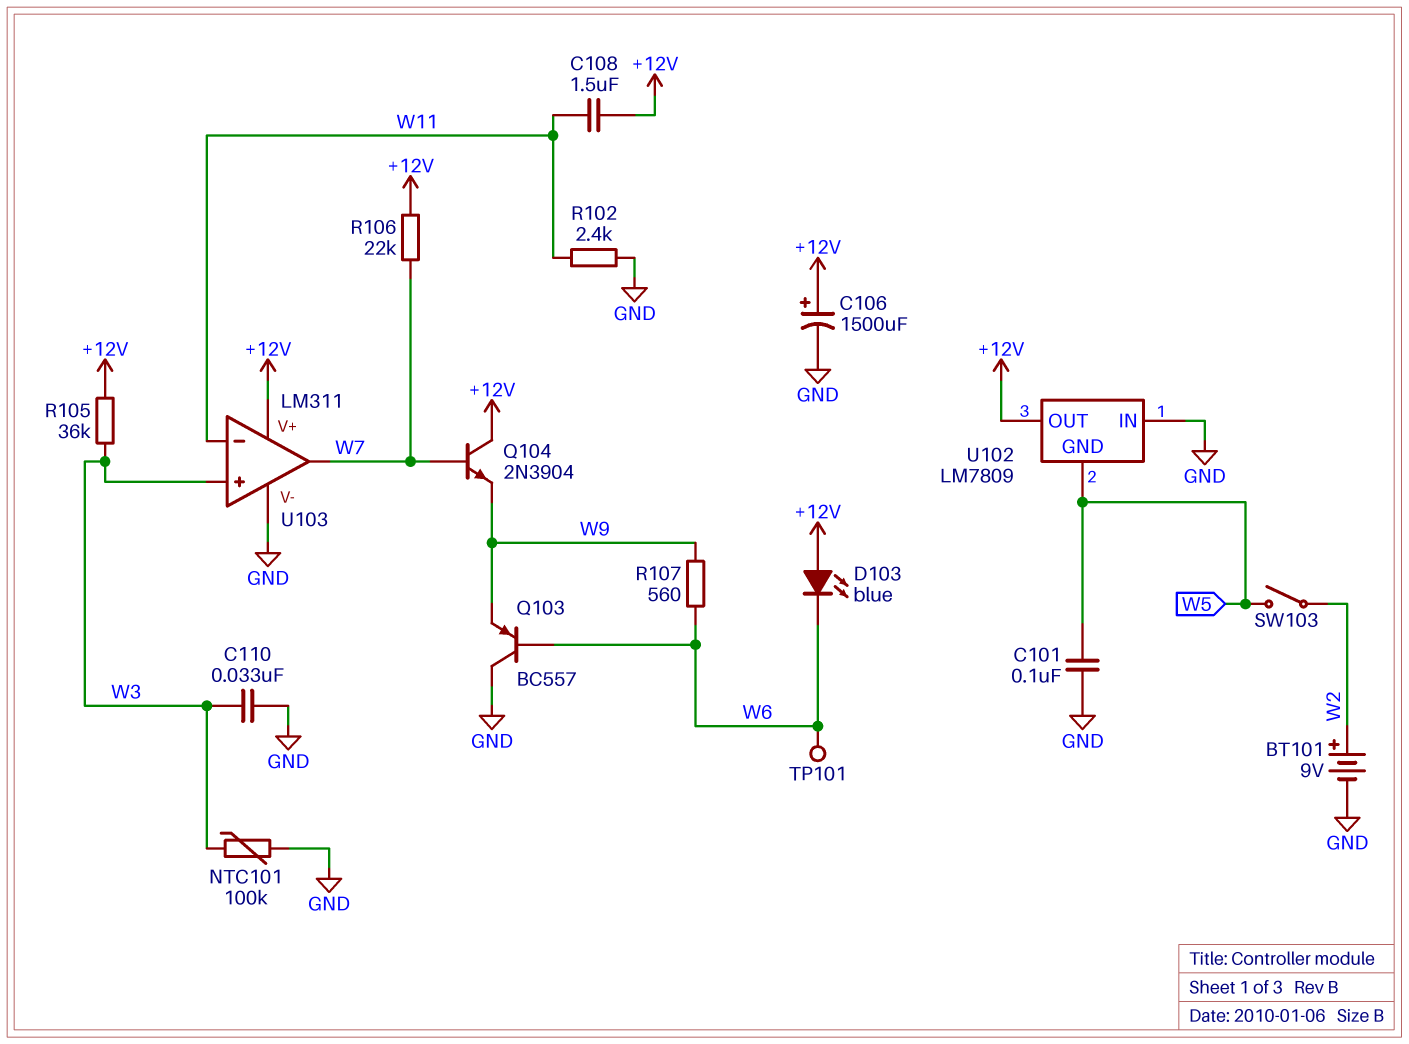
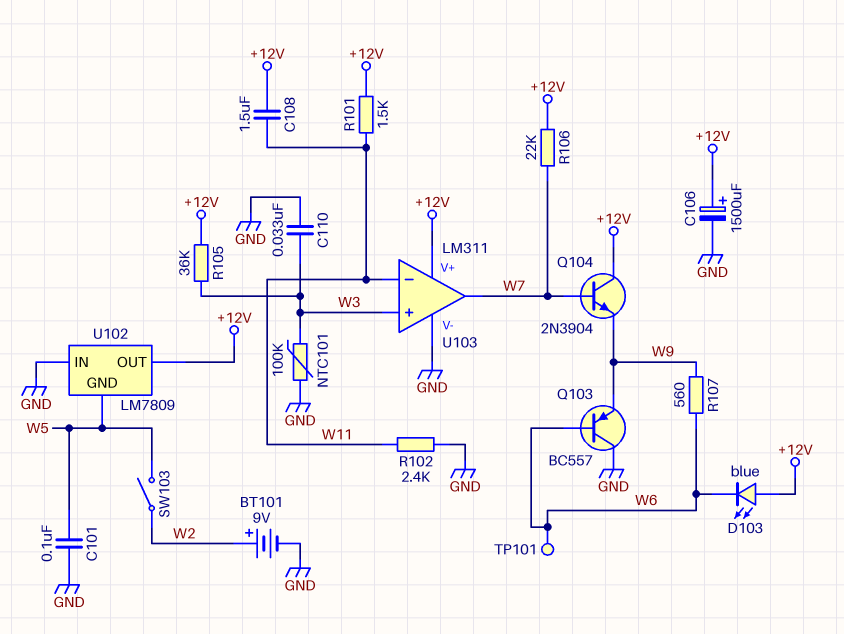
R101: none -> 1.5k (+12V, W11)

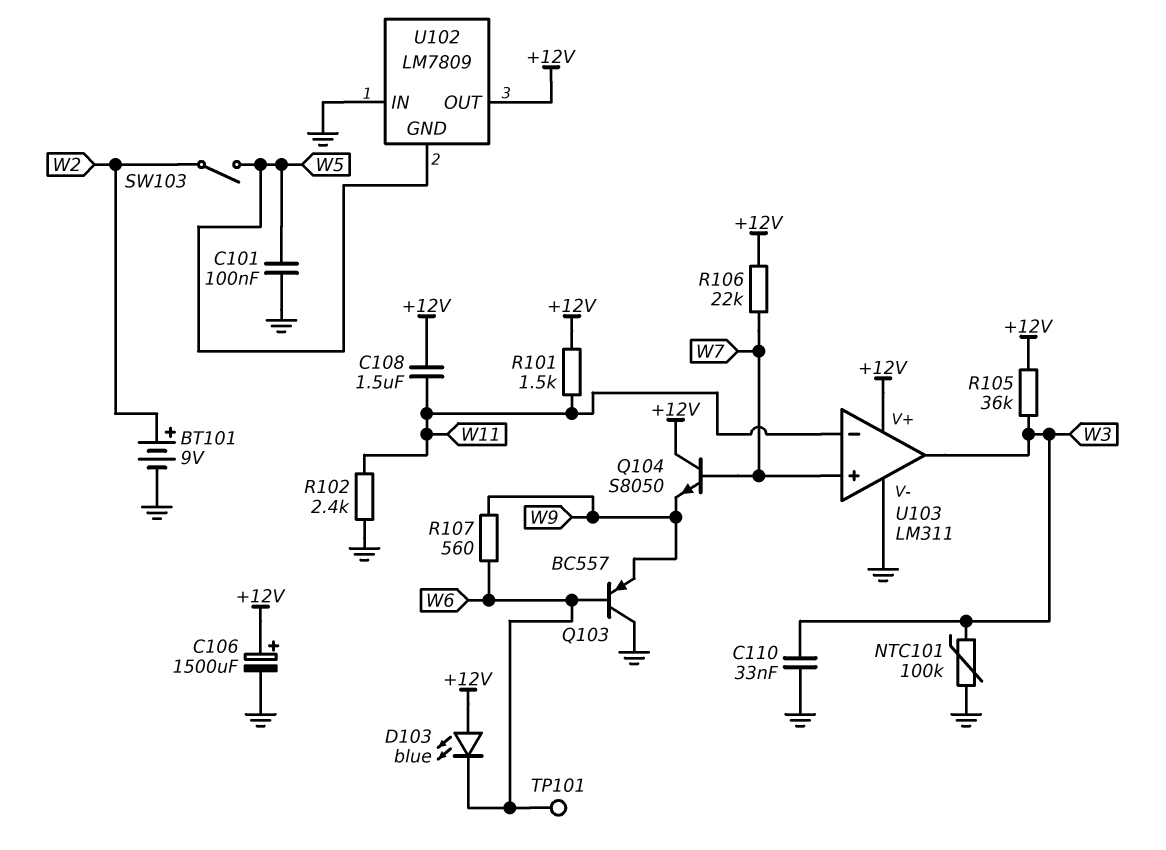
Q104: NPN 2N3904 (B W7, C +12V, E W9) -> NPN S8050 (B W7, C +12V, E W9)
U103 pin in+: W3 -> W7
U103 pin out: W7 -> W3

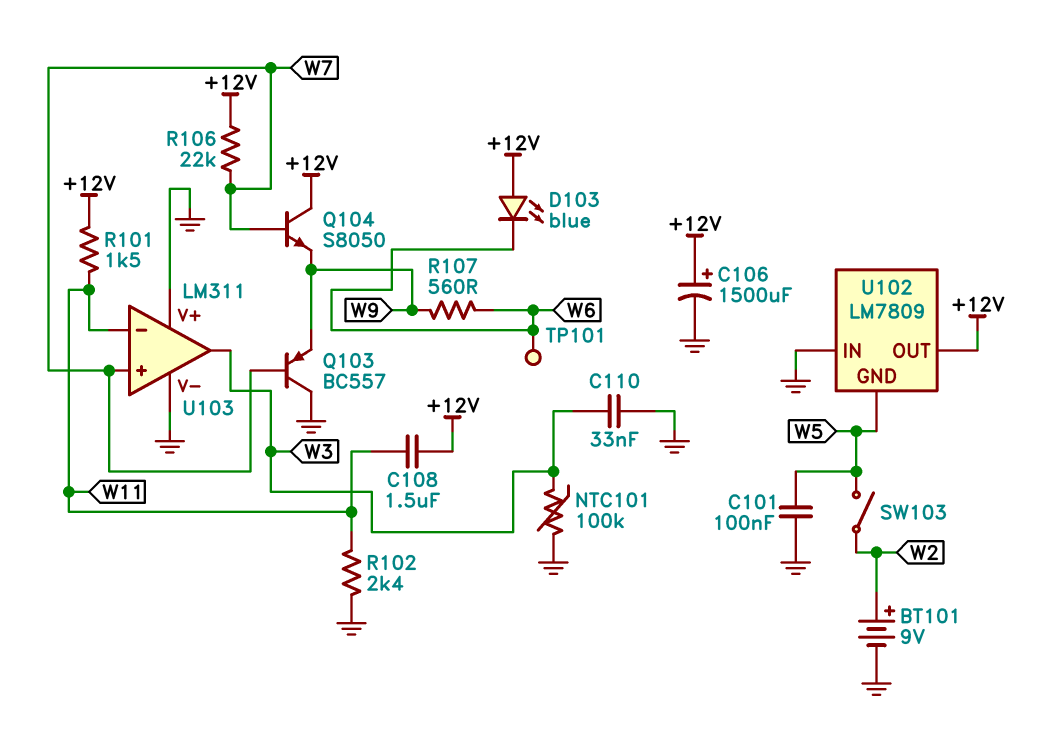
Q103: PNP BC557 (B W6, C GND, E W9) -> PNP BC557 (B W7, C GND, E W9)
R105: 36k (+12V, W3) -> none
U103 pin V+: +12V -> GND

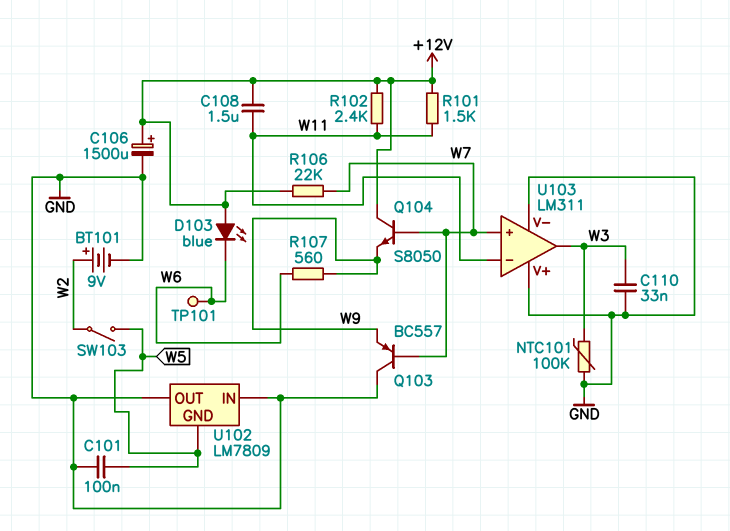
R102: 2.4k (GND, W11) -> 2.4k (+12V, W11)
U102 pin OUT: +12V -> GND

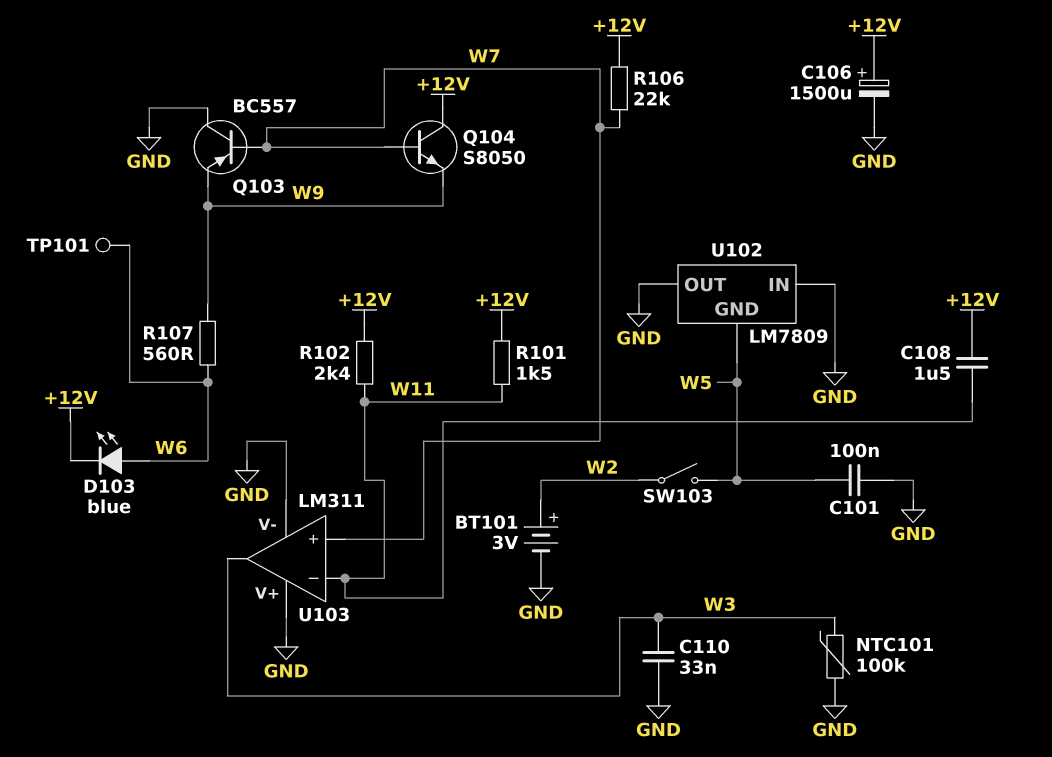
BT101: 9V (plus W2, minus GND) -> 3V (plus W2, minus GND)
D103: LED blue (A +12V, K W6) -> LED blue (A W6, K +12V)

